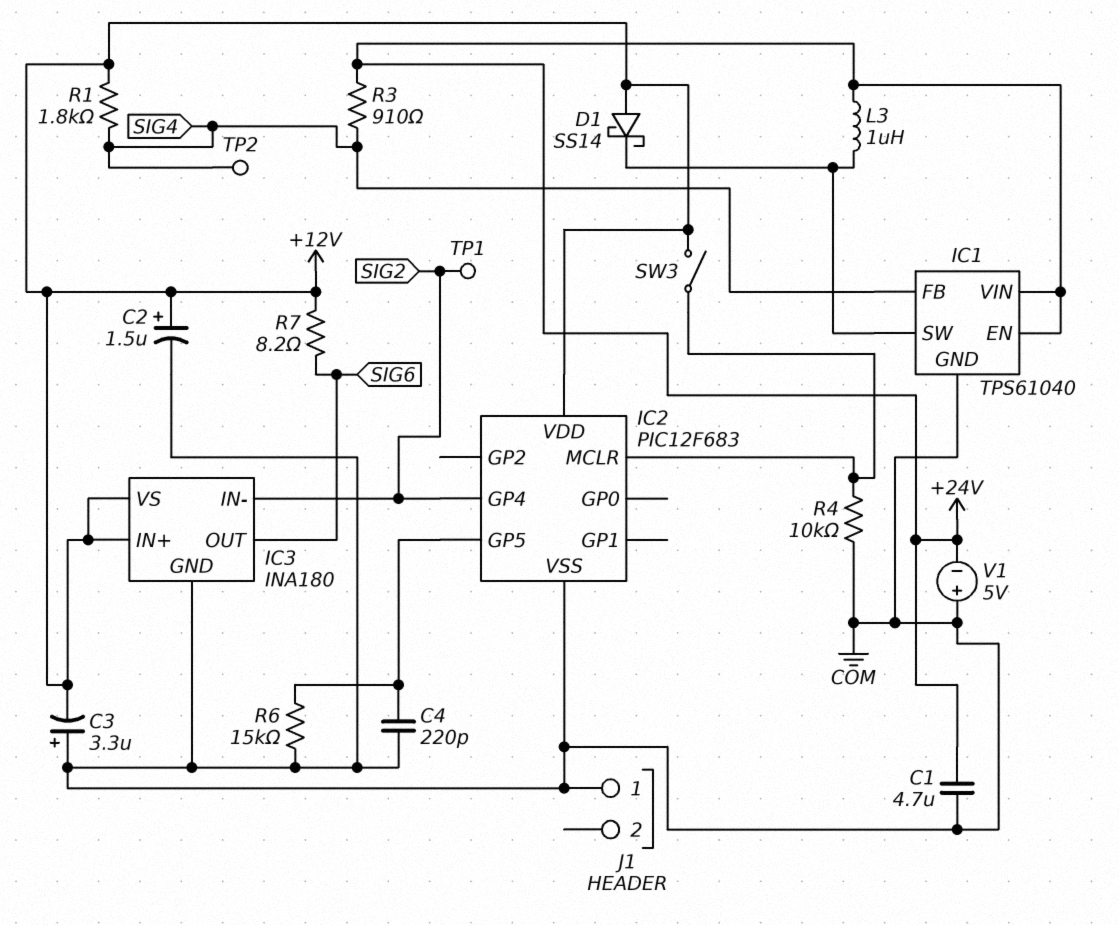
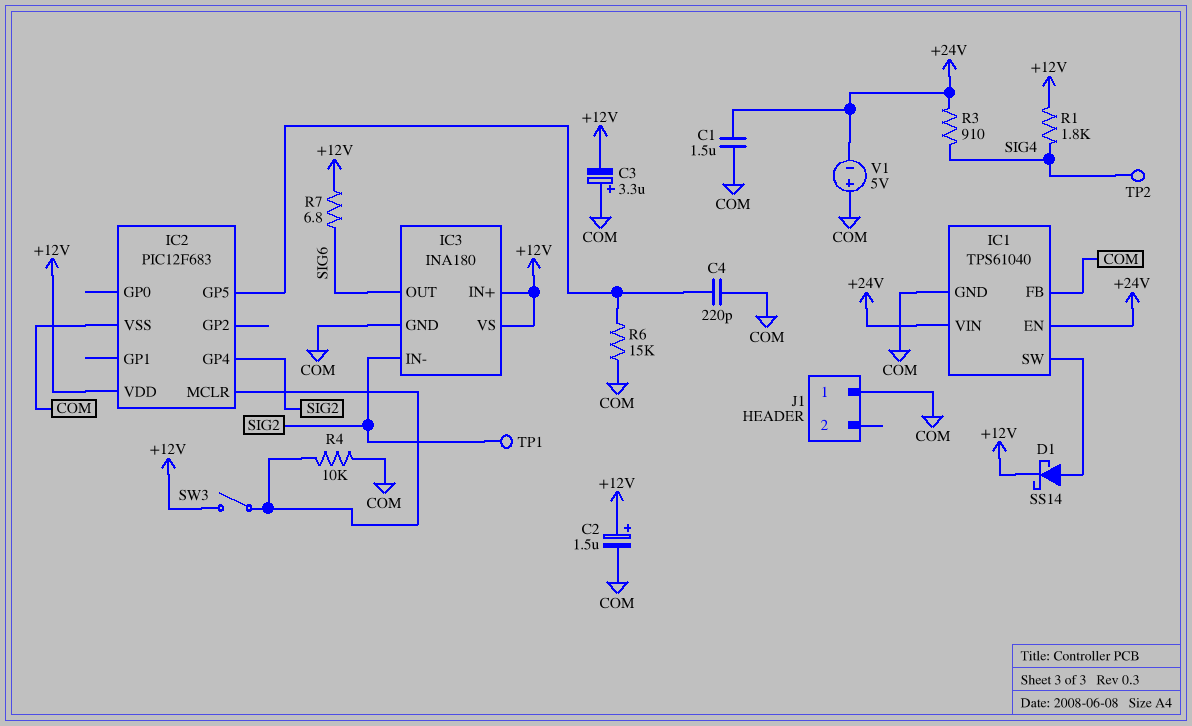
C1: 4.7uF (+24V, COM) -> 1.5uF (+24V, COM)
D1: schottky SS14 (A +12V, K IC1/SW) -> schottky SS14 (A IC1/SW, K +12V)
IC1 pin FB: SIG4 -> COM
L3: 1uH (+24V, IC1/SW) -> none
R7: 8.2 (+12V, SIG6) -> 6.8 (+12V, SIG6)

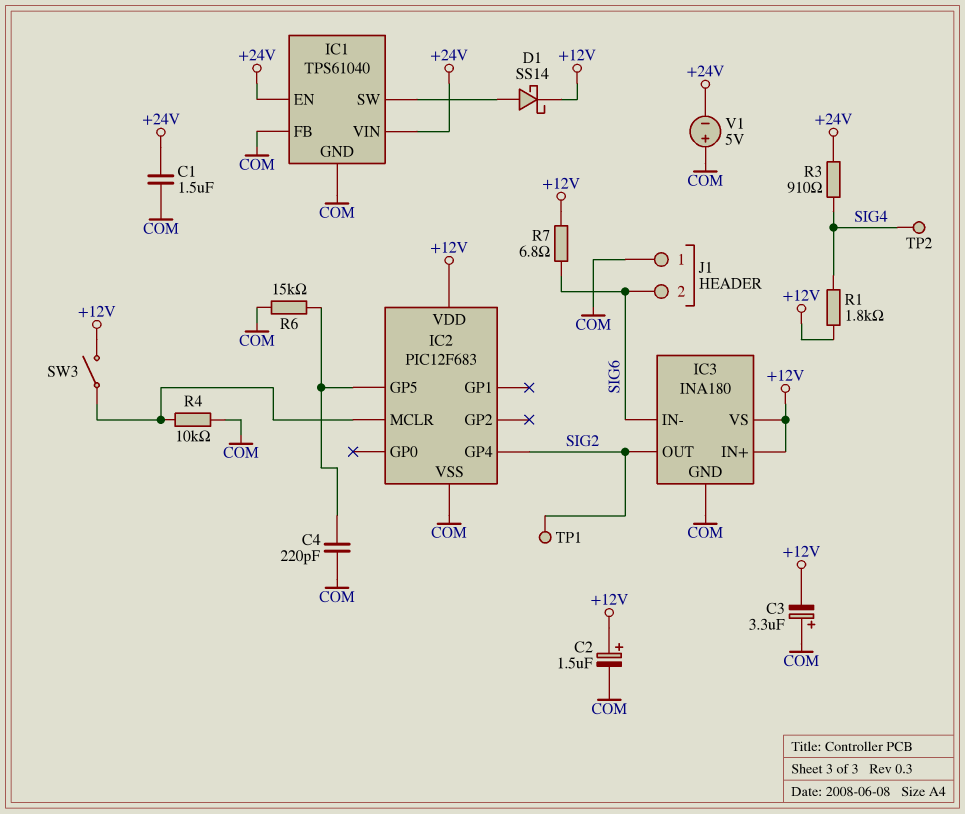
IC3 pin IN-: SIG2 -> SIG6
IC3 pin OUT: SIG6 -> SIG2
J1 pin 2: none -> SIG6

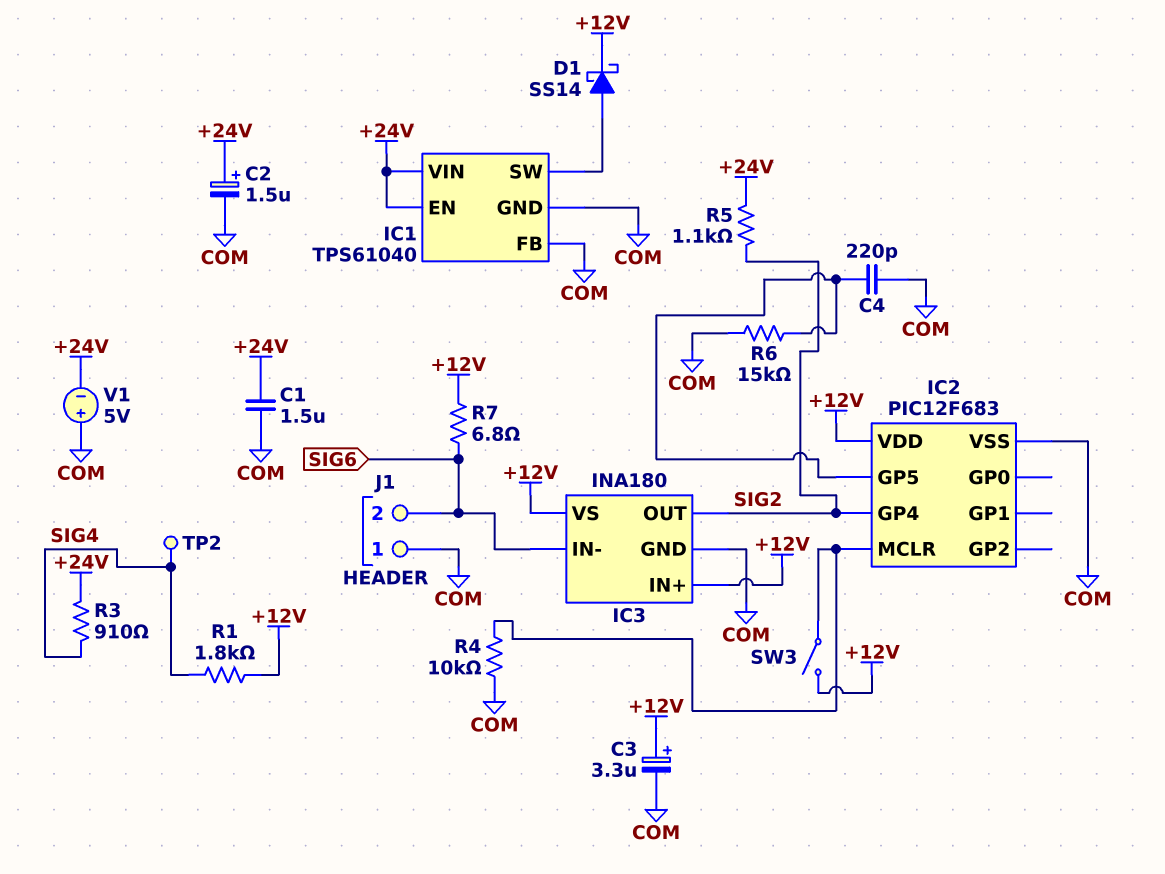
C2: 1.5uF (plus +12V, minus COM) -> 1.5uF (plus +24V, minus COM)
C3: 3.3uF (plus COM, minus +12V) -> 3.3uF (plus +12V, minus COM)
R5: none -> 1.1k (+24V, SIG2)
TP1: test point (SIG2) -> none

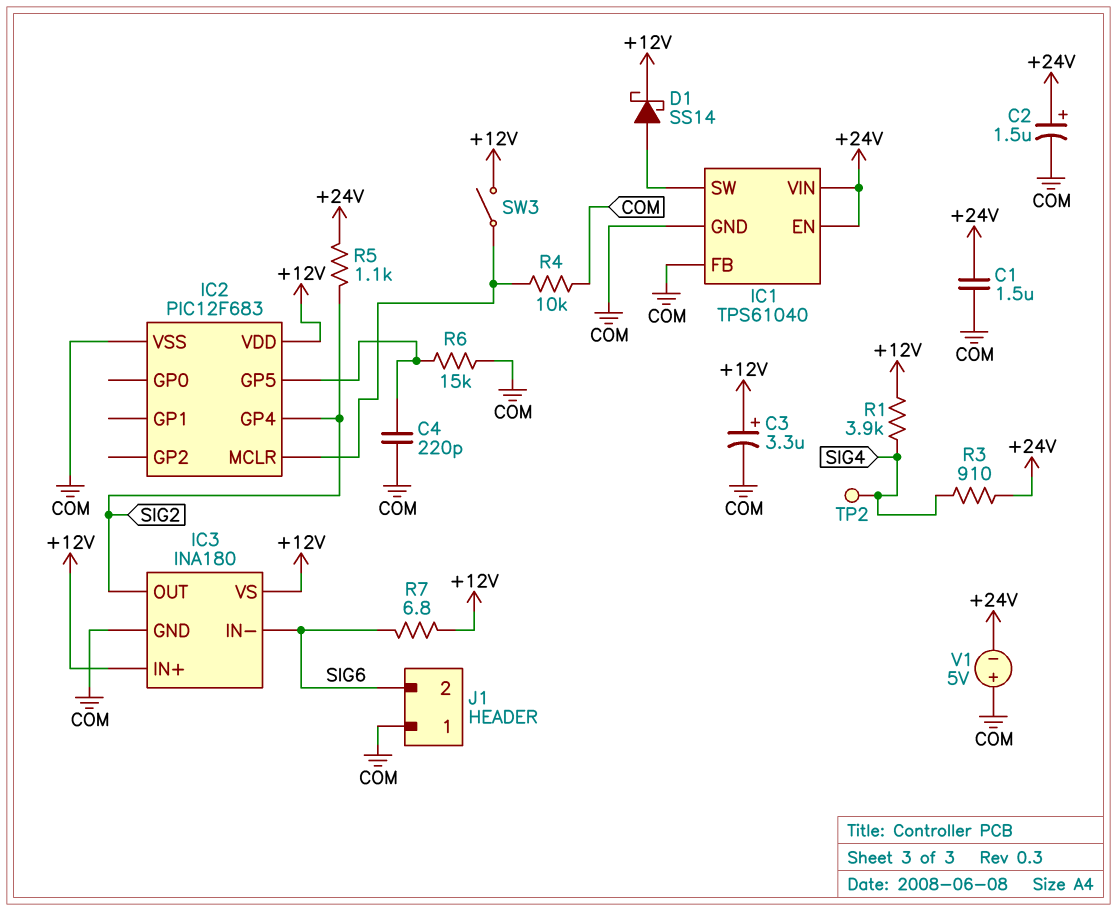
R1: 1.8k (+12V, SIG4) -> 3.9k (+12V, SIG4)

